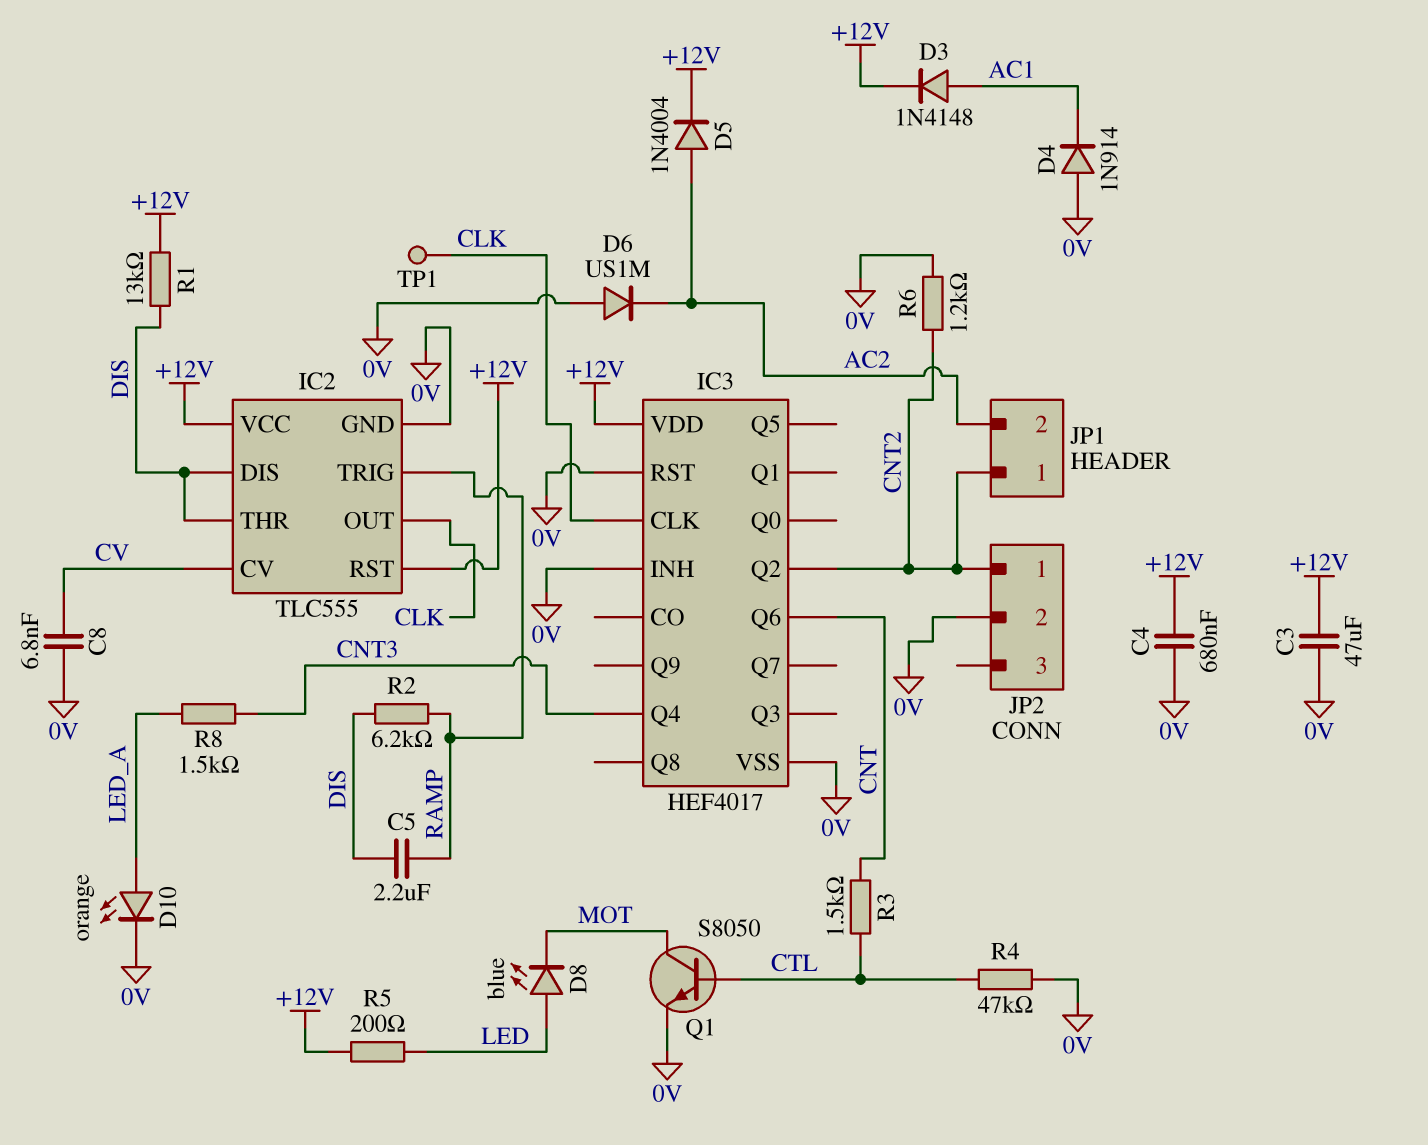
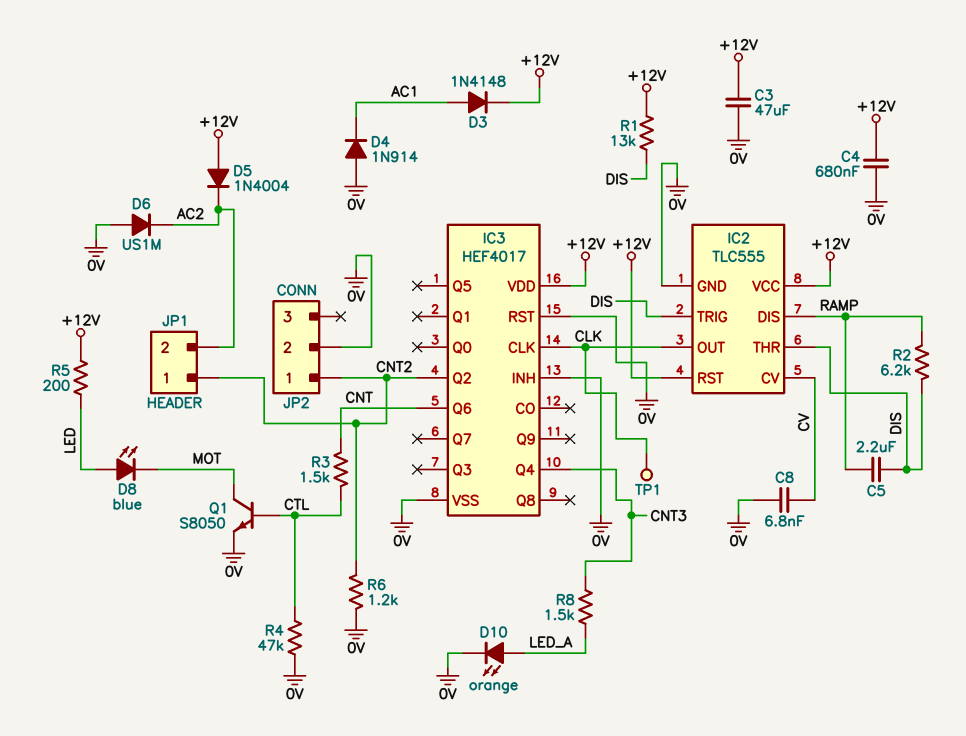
D5: diode 1N4004 (A AC2, K +12V) -> diode 1N4004 (A +12V, K AC2)
IC2 pin DIS: DIS -> RAMP
IC2 pin TRIG: RAMP -> DIS

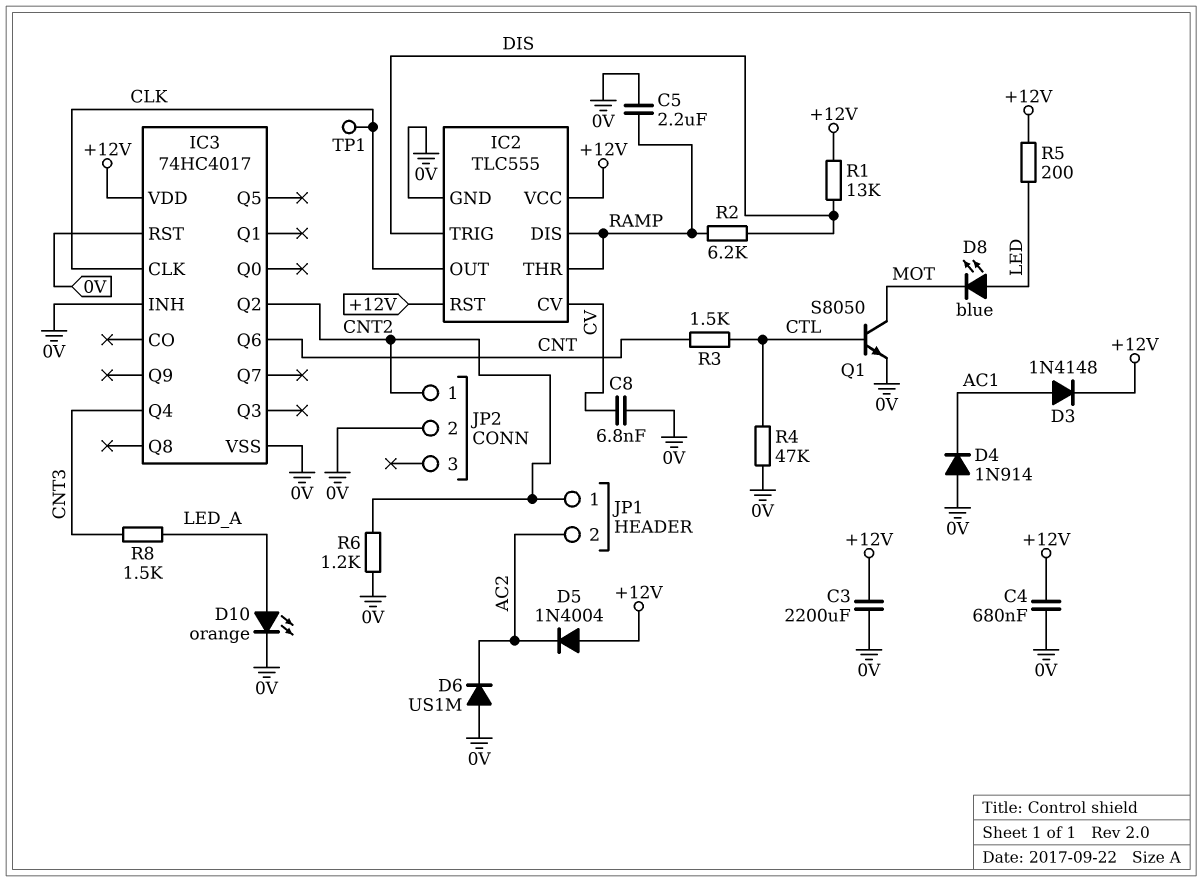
C3: 47uF (+12V, 0V) -> 2200uF (+12V, 0V)
C5: 2.2uF (DIS, RAMP) -> 2.2uF (0V, RAMP)
IC2 pin THR: DIS -> RAMP
IC3: HEF4017 -> 74HC4017

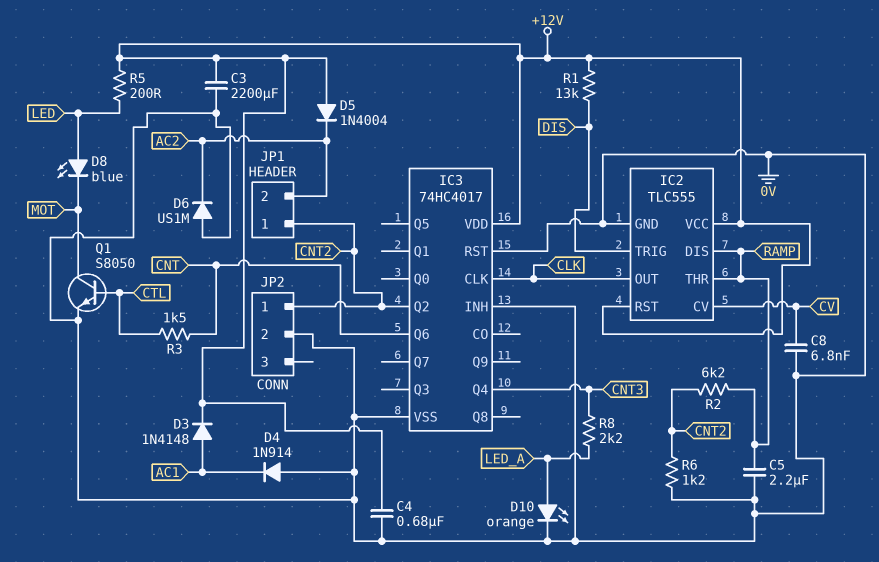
R2: 6.2k (DIS, RAMP) -> 6.2k (CNT2, RAMP)
R4: 47k (0V, CTL) -> none
R8: 1.5k (CNT3, LED_A) -> 2.2k (CNT3, LED_A)
TP1: test point (CLK) -> none

